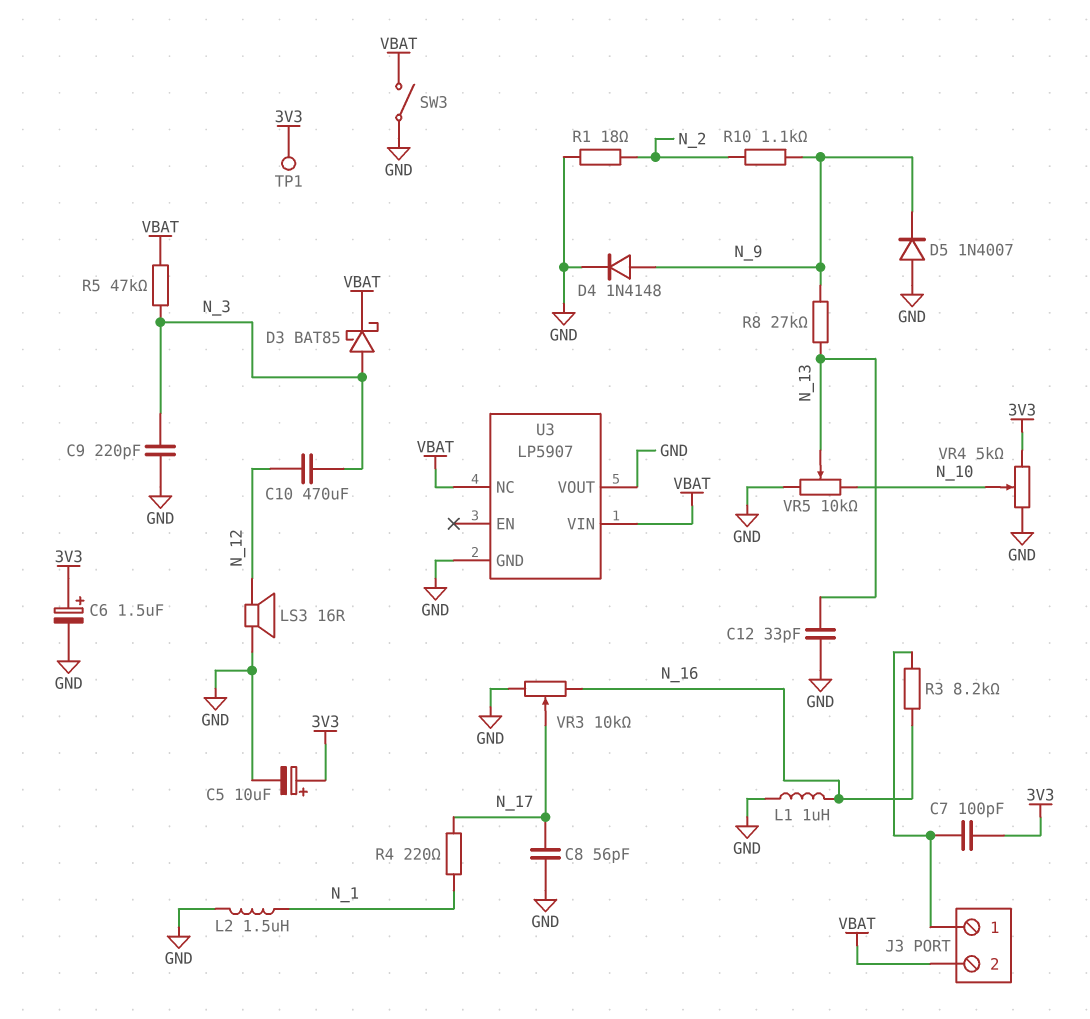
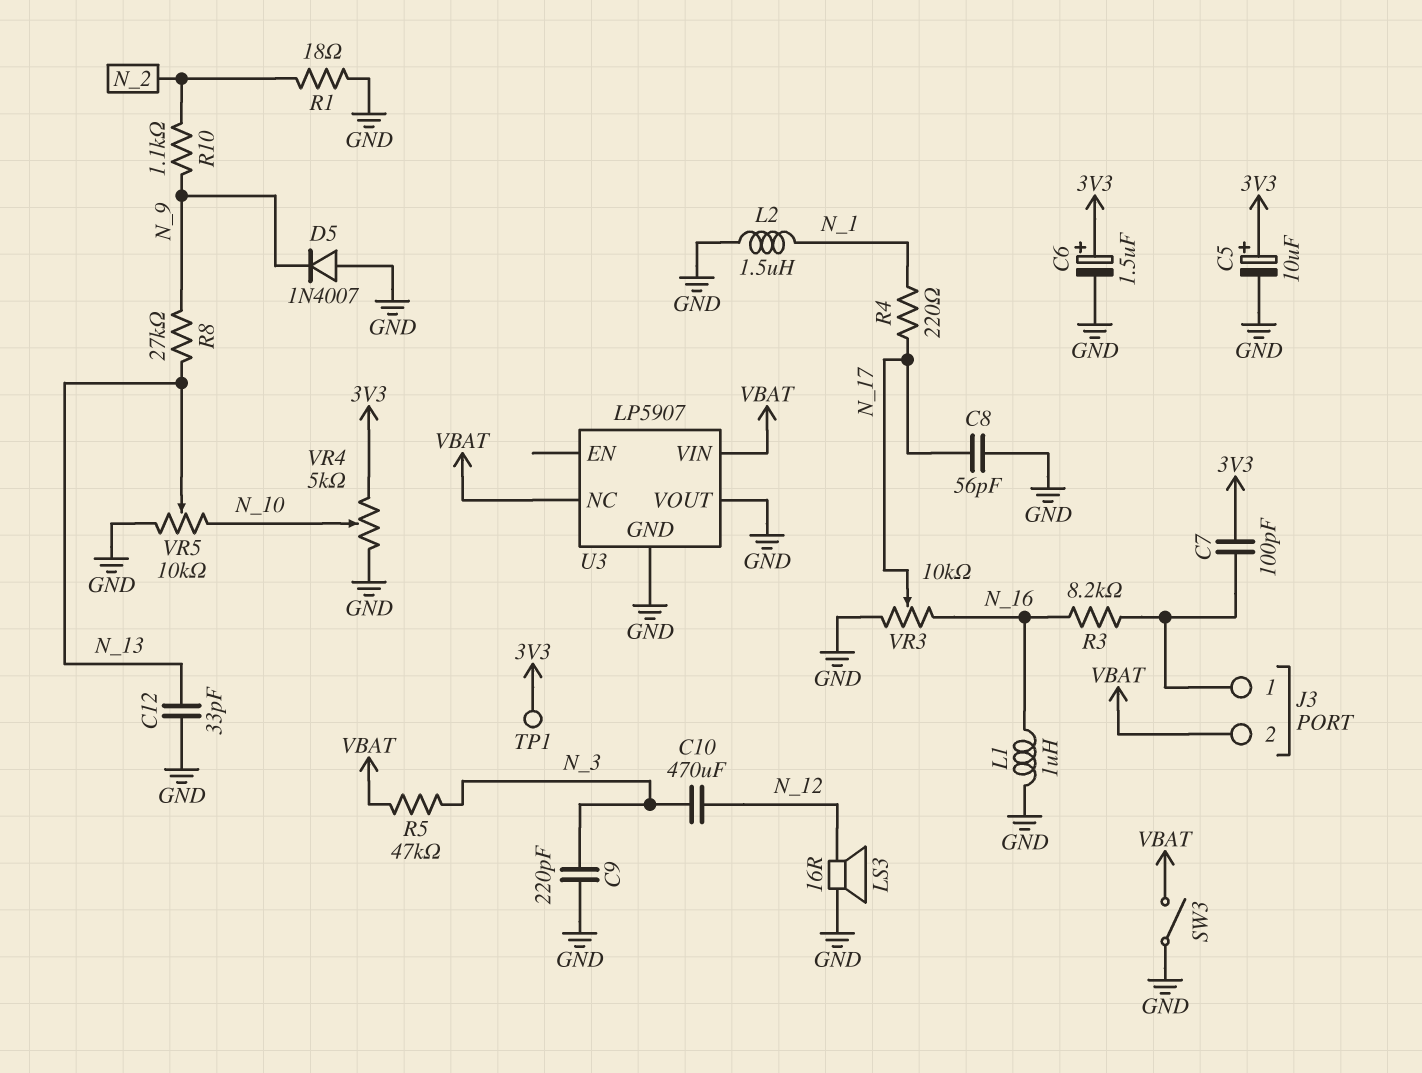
D3: schottky BAT85 (A N_3, K VBAT) -> none
D4: diode 1N4148 (A N_9, K GND) -> none

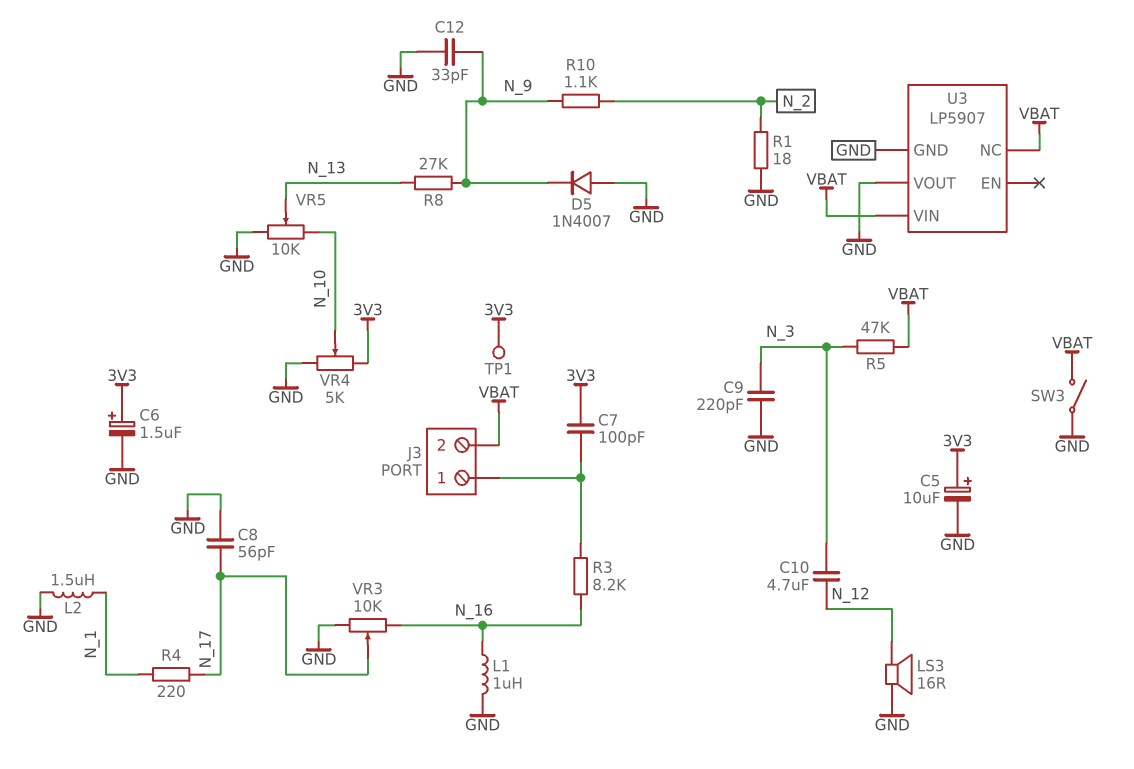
C10: 470uF (N_3, N_12) -> 4.7uF (N_3, N_12)
C12: 33pF (GND, N_13) -> 33pF (GND, N_9)

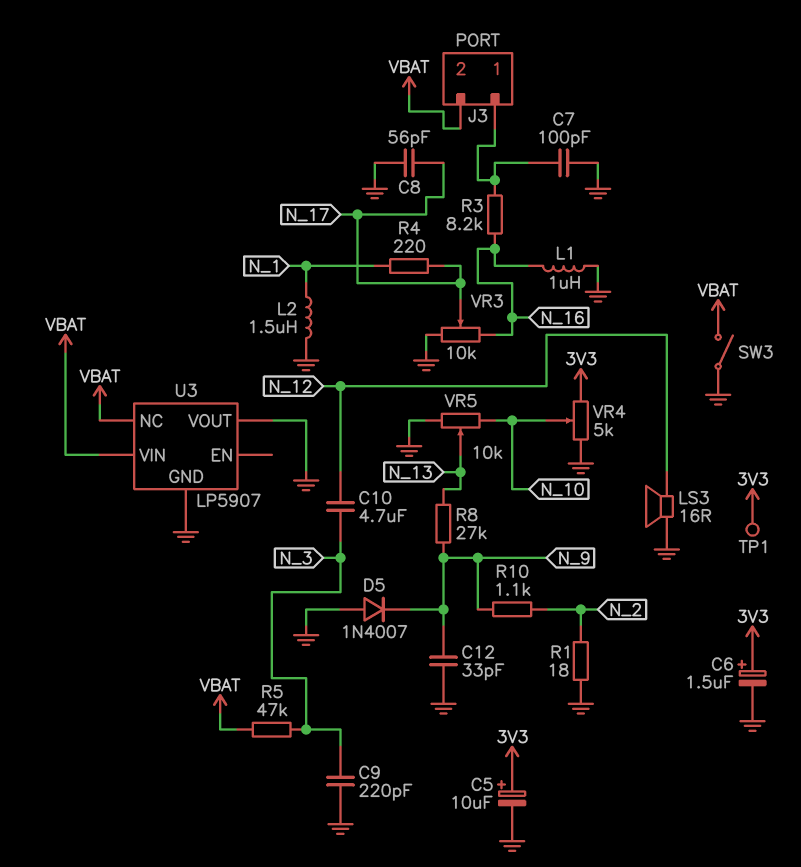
C7: 100pF (3V3, J3/1) -> 100pF (GND, J3/1)

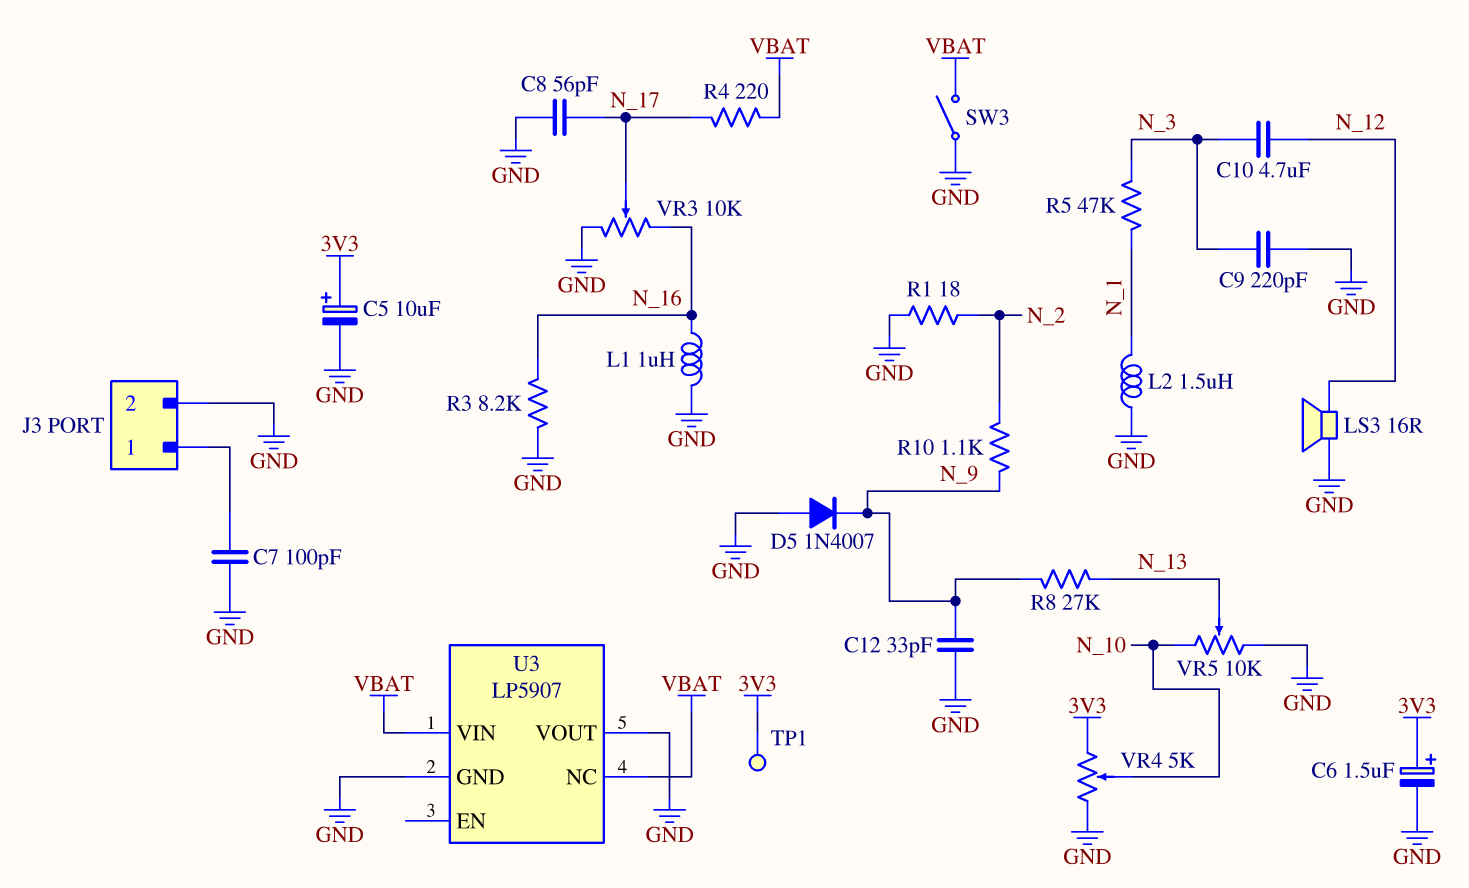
J3 pin 2: VBAT -> GND
R3: 8.2k (J3/1, N_16) -> 8.2k (GND, N_16)
R4: 220 (N_1, N_17) -> 220 (N_17, VBAT)
R5: 47k (N_3, VBAT) -> 47k (N_1, N_3)

